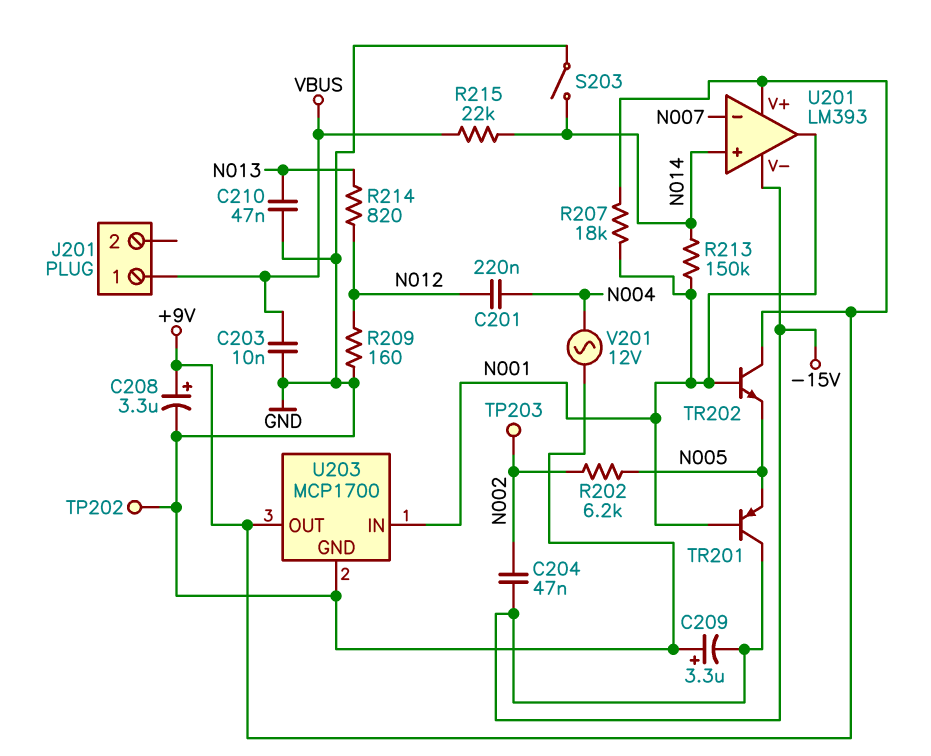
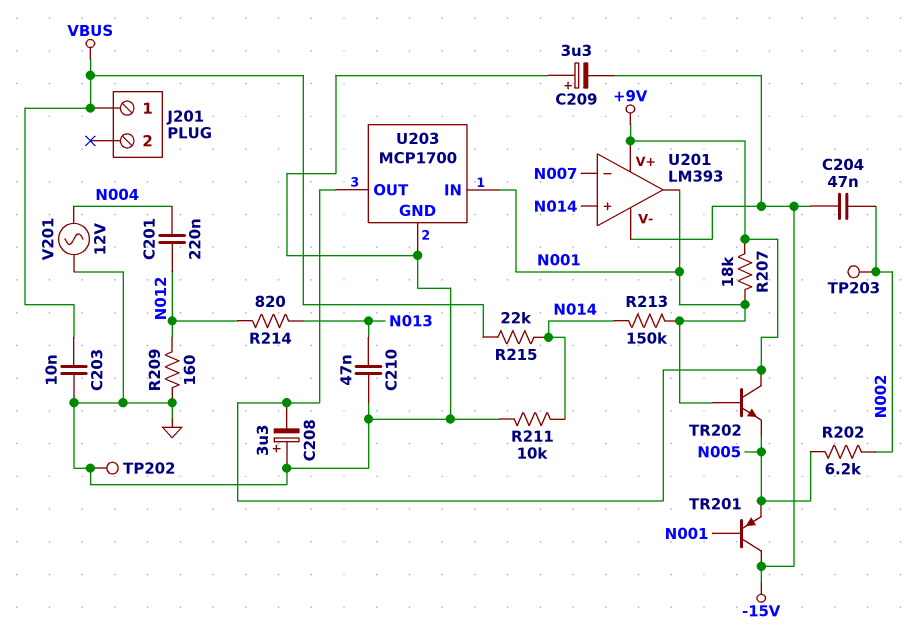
C208: 3.3uF (plus +9V, minus GND) -> 3.3uF (plus GND, minus +9V)
R211: none -> 10k (GND, N014)
S203: switch (GND, N014) -> none

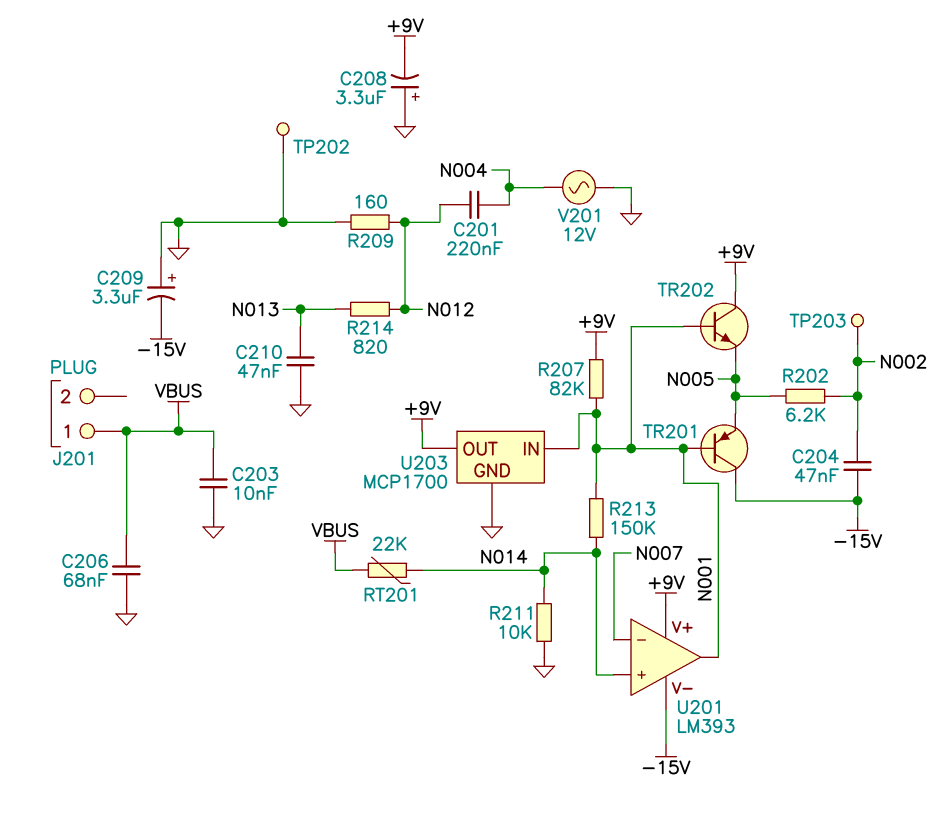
C206: none -> 68nF (GND, VBUS)
R207: 18k (+9V, N001) -> 82k (+9V, N001)
R215: 22k (N014, VBUS) -> none
RT201: none -> 22k (N014, VBUS)

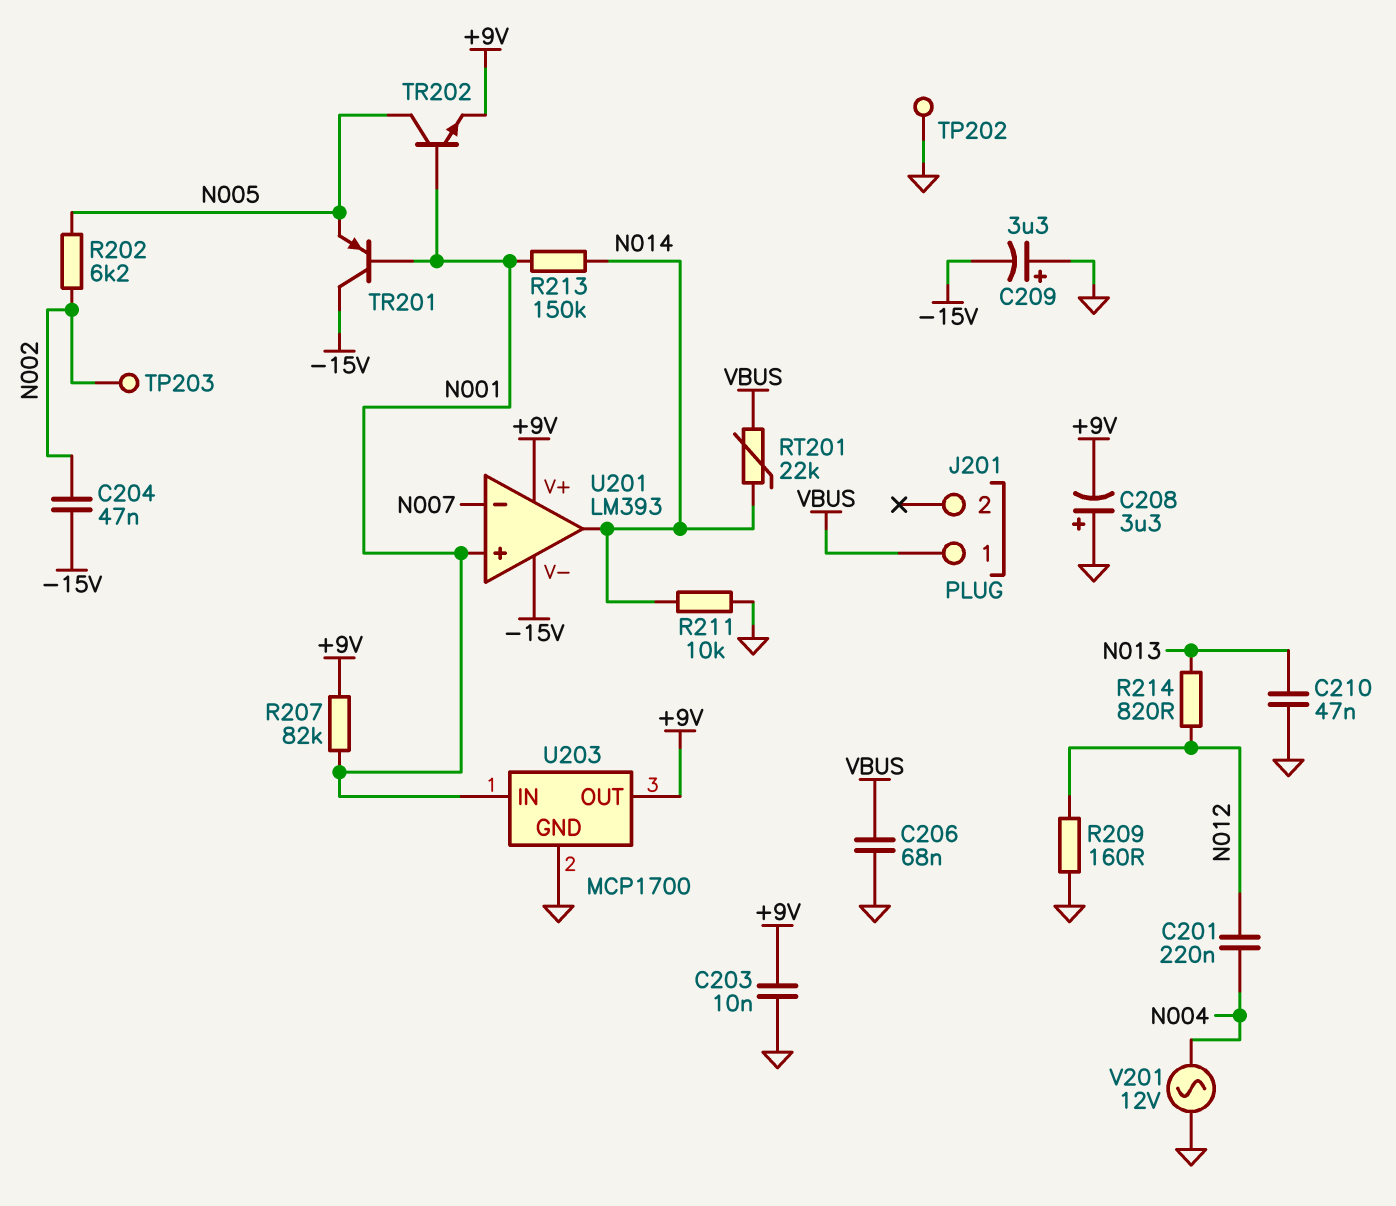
C203: 10nF (GND, VBUS) -> 10nF (+9V, GND)
TR202: NPN (B N001, C +9V, E N005) -> NPN (B N001, C N005, E +9V)
U201 pin in+: N014 -> N001
U201 pin out: N001 -> N014

